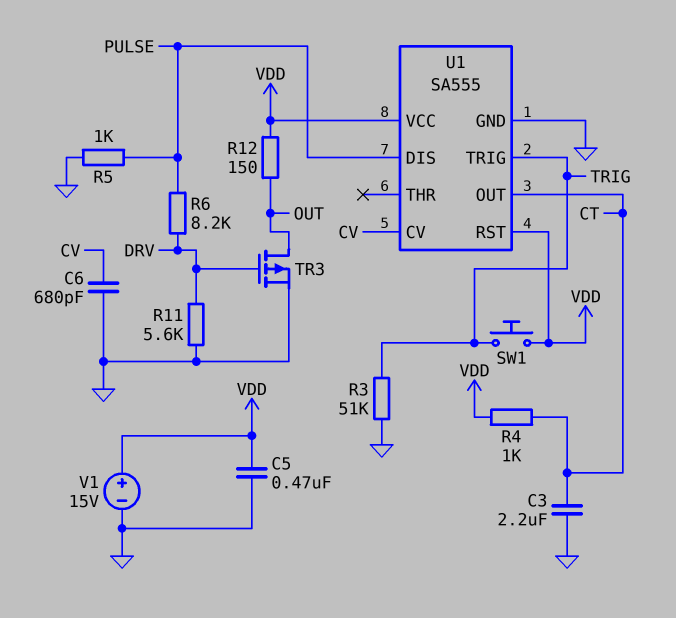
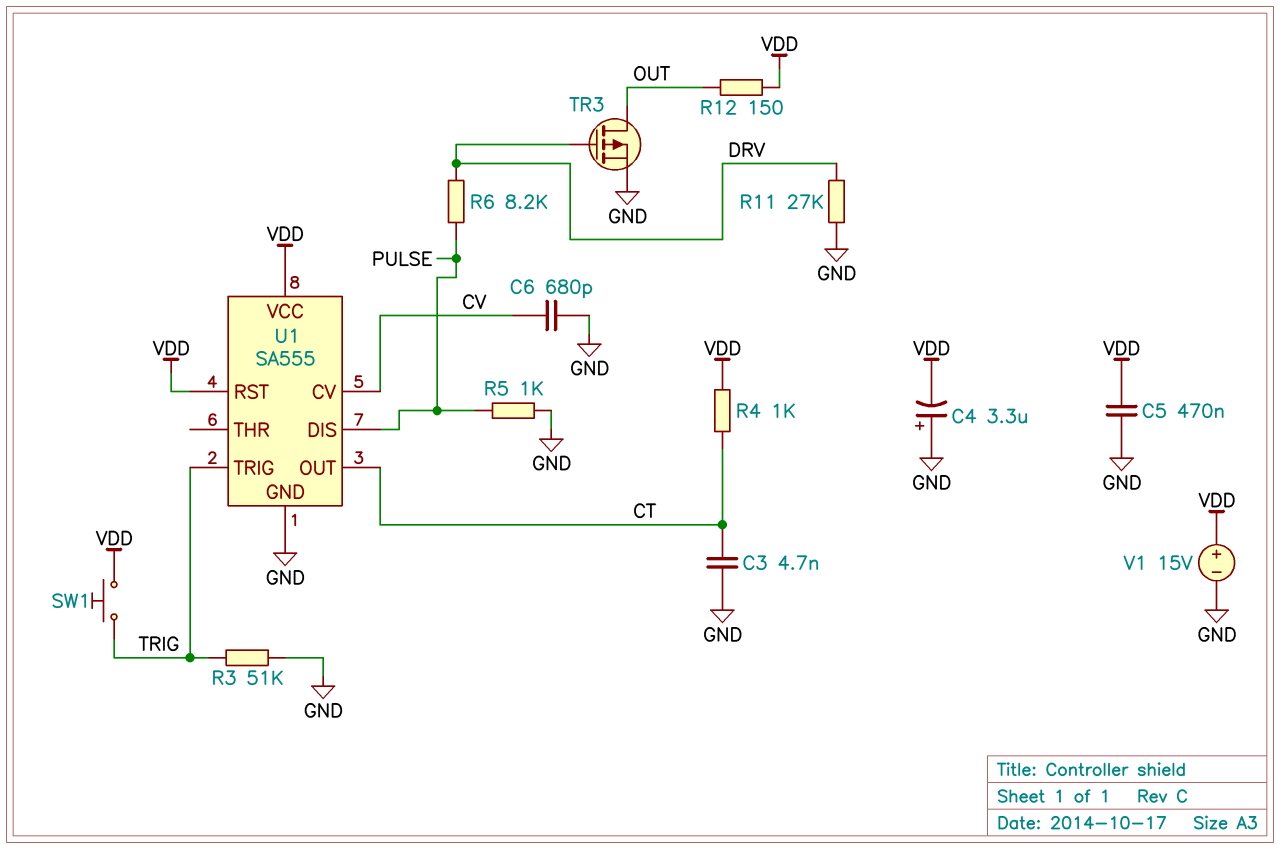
C3: 2.2uF (CT, GND) -> 4.7nF (CT, GND)
C4: none -> 3.3uF (plus GND, minus VDD)
R11: 5.6k (DRV, GND) -> 27k (DRV, GND)

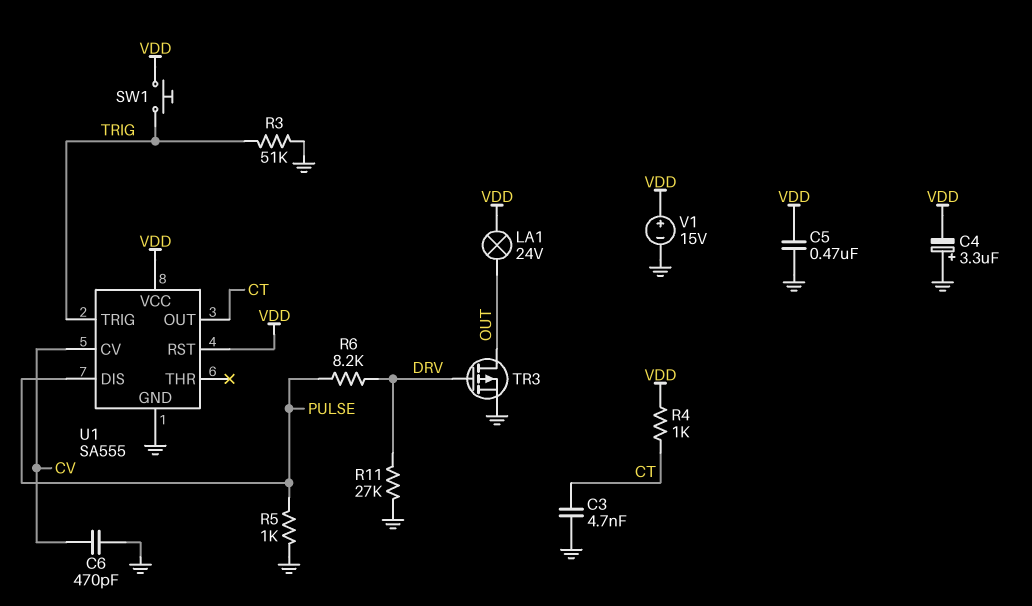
C6: 680pF (CV, GND) -> 470pF (CV, GND)
LA1: none -> lamp 24V (OUT, VDD)
R12: 150 (OUT, VDD) -> none

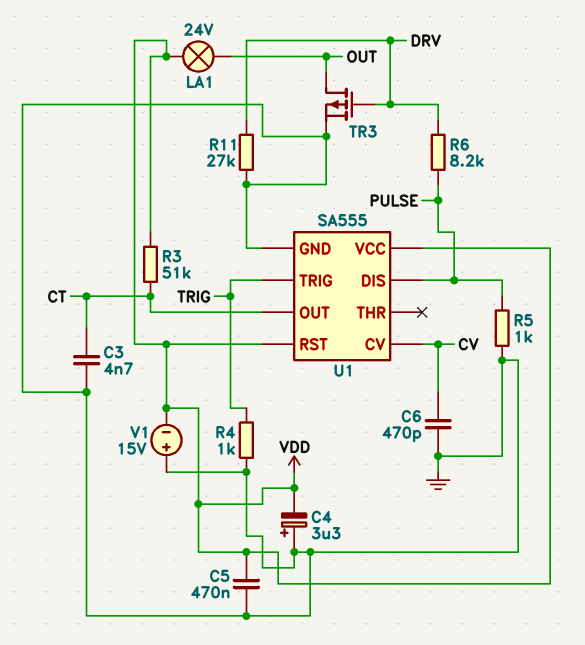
R3: 51k (GND, TRIG) -> 51k (CT, VDD)
R4: 1k (CT, VDD) -> 1k (GND, TRIG)
SW1: button (TRIG, VDD) -> none
V1: 15V (plus VDD, minus GND) -> 15V (plus GND, minus VDD)

